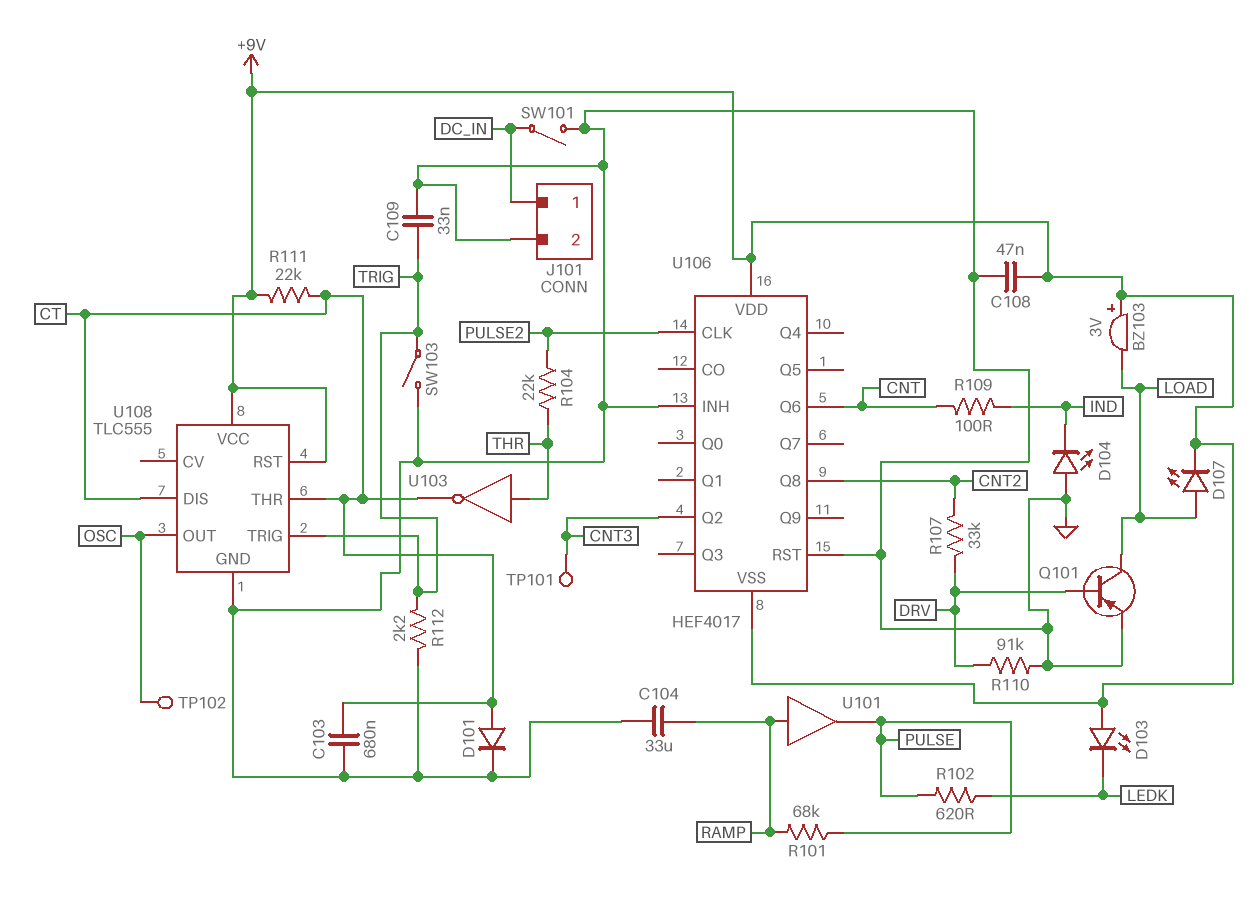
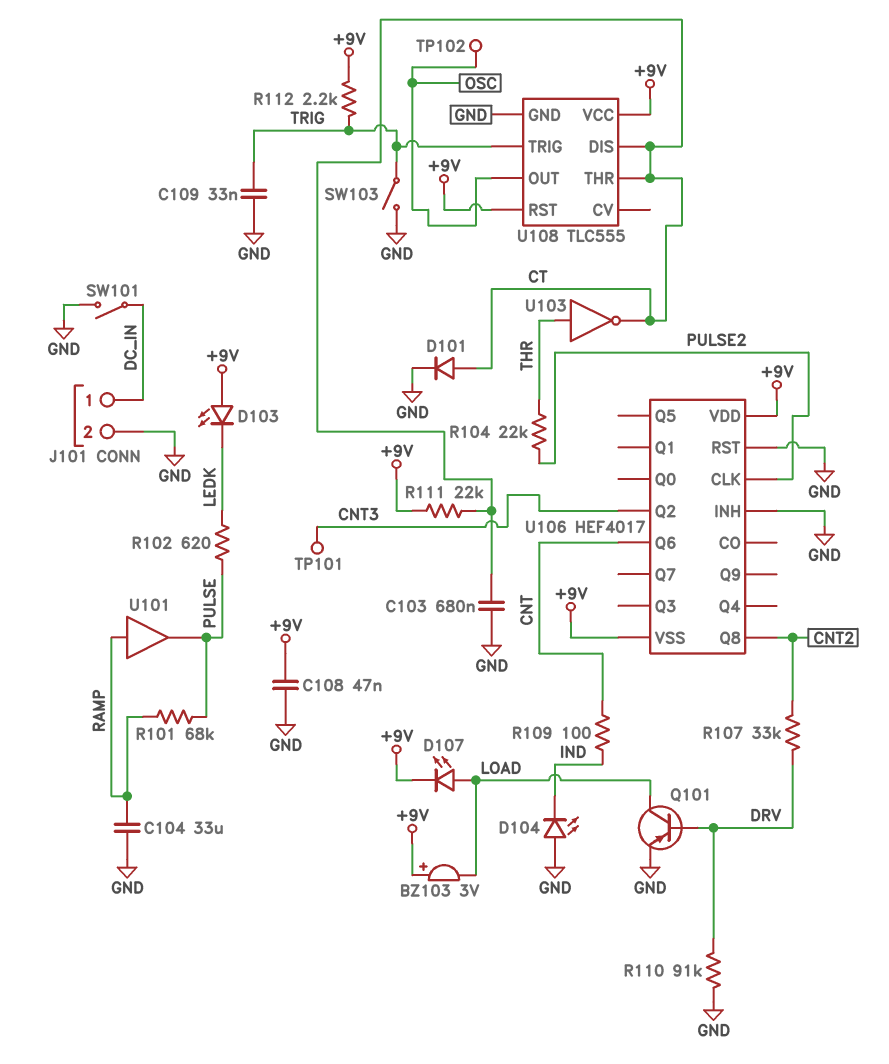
R112: 2.2k (GND, TRIG) -> 2.2k (+9V, TRIG)

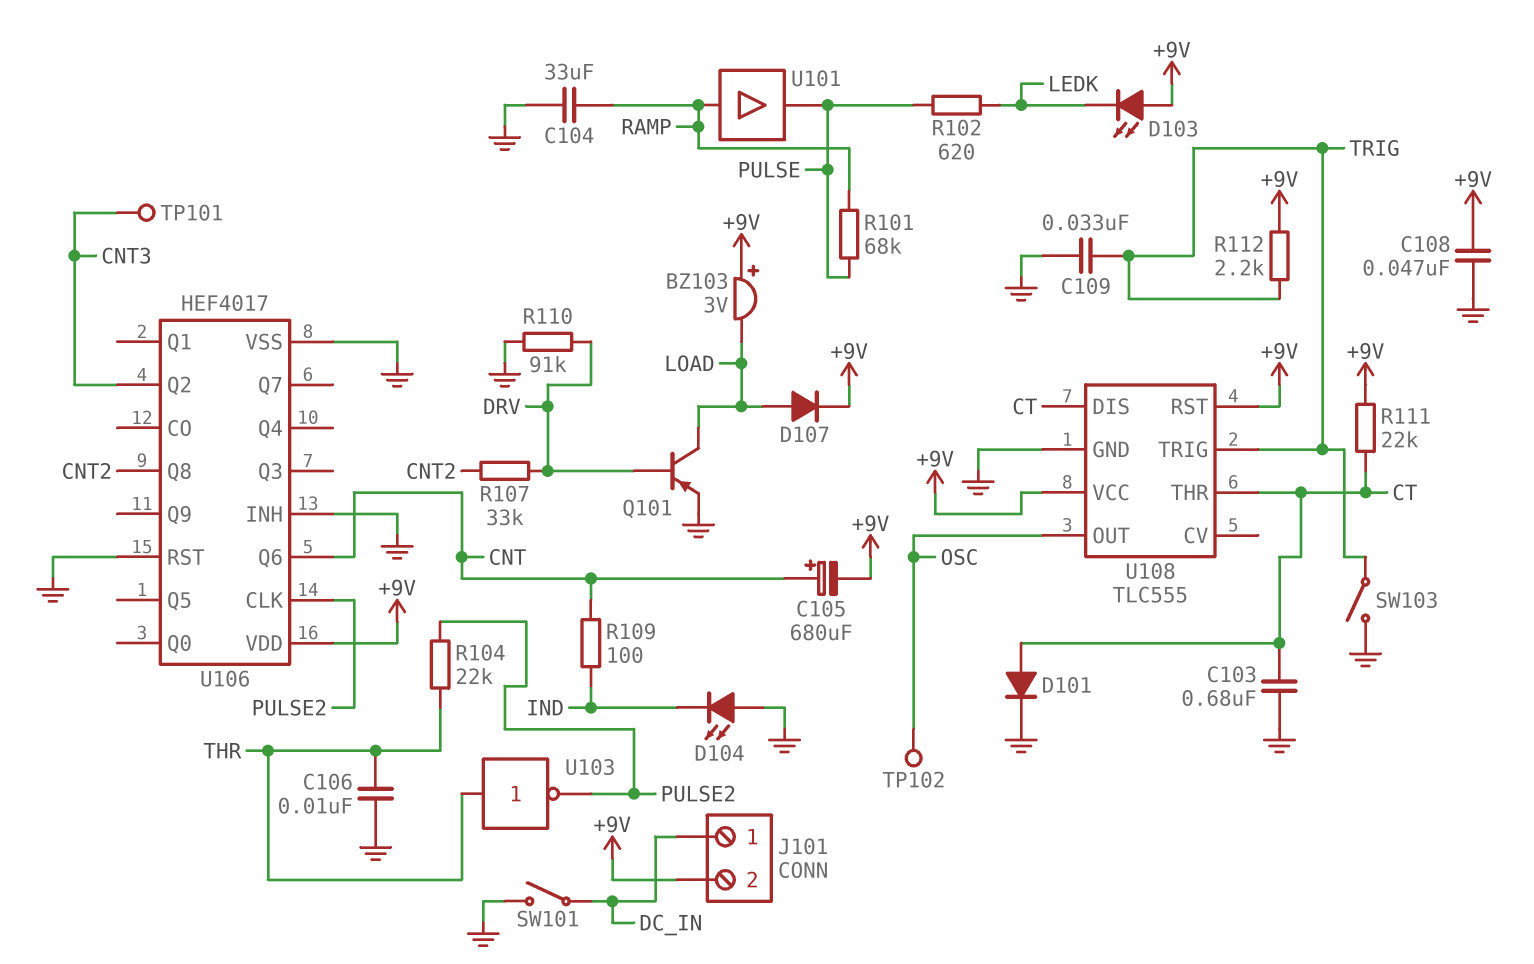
C105: none -> 680uF (plus CNT, minus +9V)
C106: none -> 10nF (GND, THR)
D107: LED (A LOAD, K +9V) -> diode (A LOAD, K +9V)
J101 pin 2: GND -> +9V
U103: NOT (in THR, out CT) -> NOT (in THR, out PULSE2)
U106 pin VSS: +9V -> GND

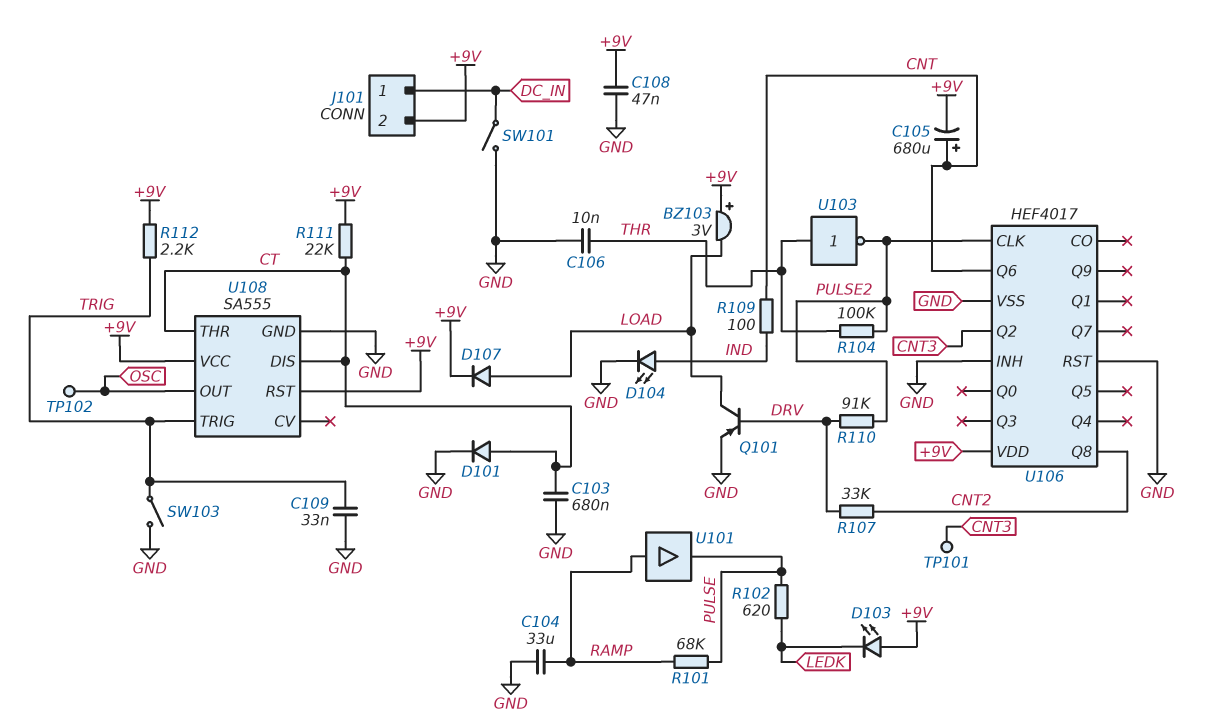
D104: LED (A GND, K IND) -> LED (A IND, K GND)
R104: 22k (PULSE2, THR) -> 100k (PULSE2, THR)
R110: 91k (DRV, GND) -> 91k (DRV, PULSE2)
U108: TLC555 -> SA555

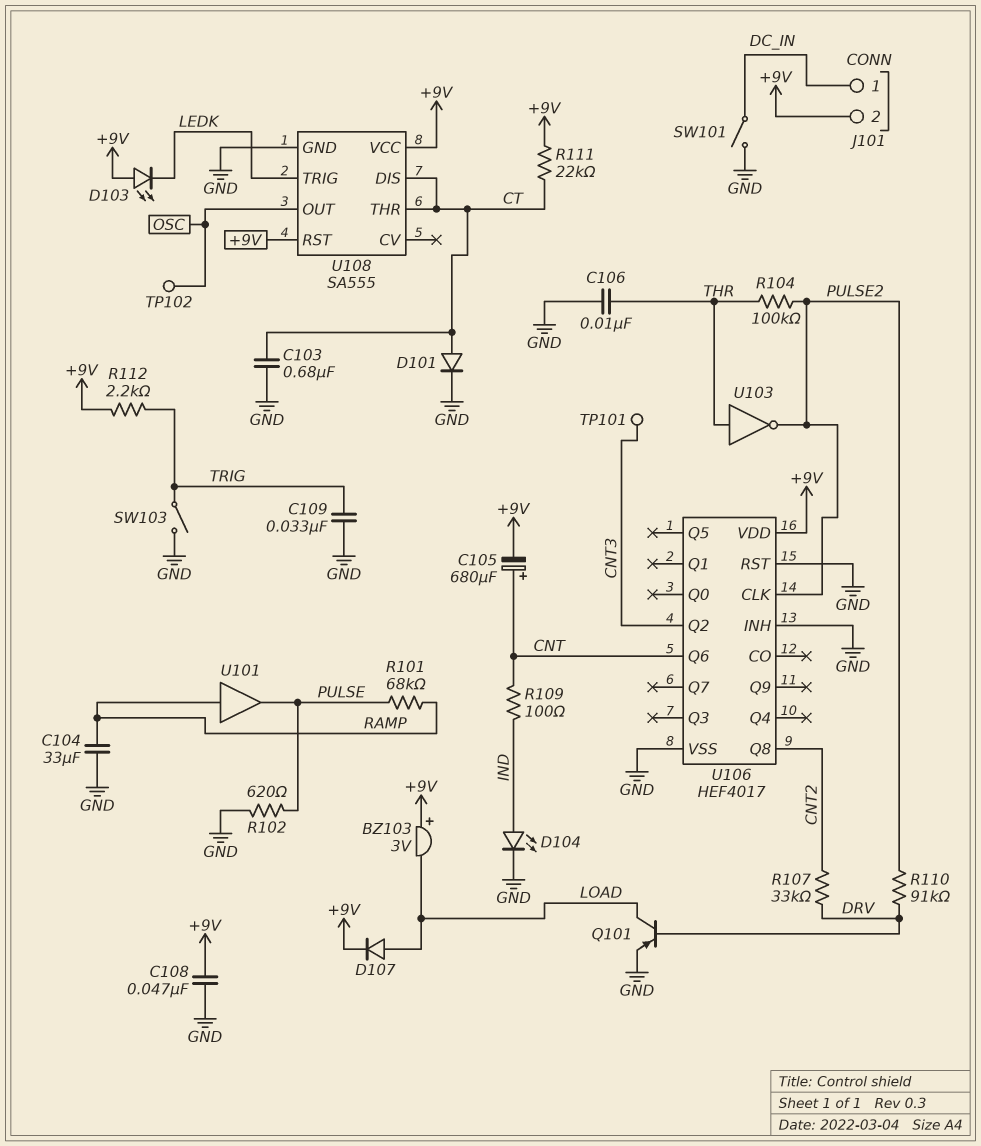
R102: 620 (LEDK, PULSE) -> 620 (GND, PULSE)
U108 pin TRIG: TRIG -> LEDK

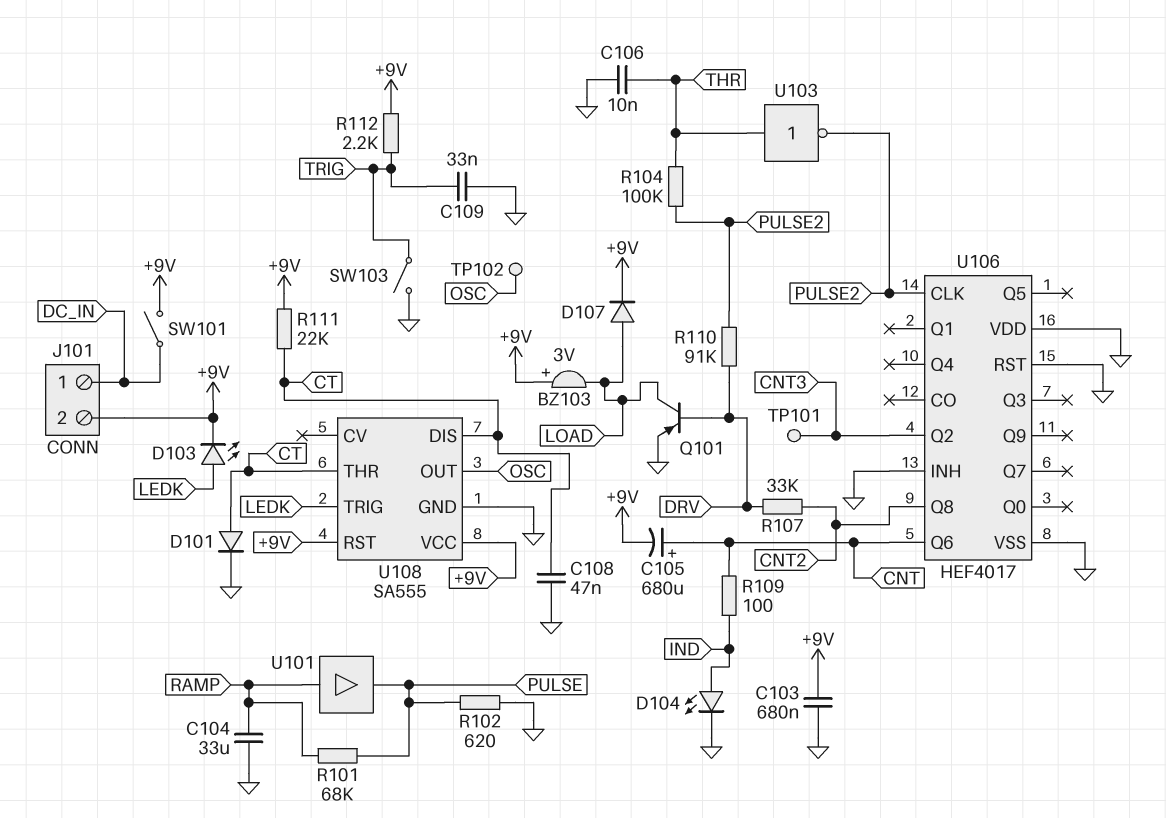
C103: 680nF (CT, GND) -> 680nF (+9V, GND)
C108: 47nF (+9V, GND) -> 47nF (CT, GND)
D103: LED (A +9V, K LEDK) -> LED (A LEDK, K +9V)
SW101: switch (DC_IN, GND) -> switch (+9V, DC_IN)
U106 pin VDD: +9V -> GND

